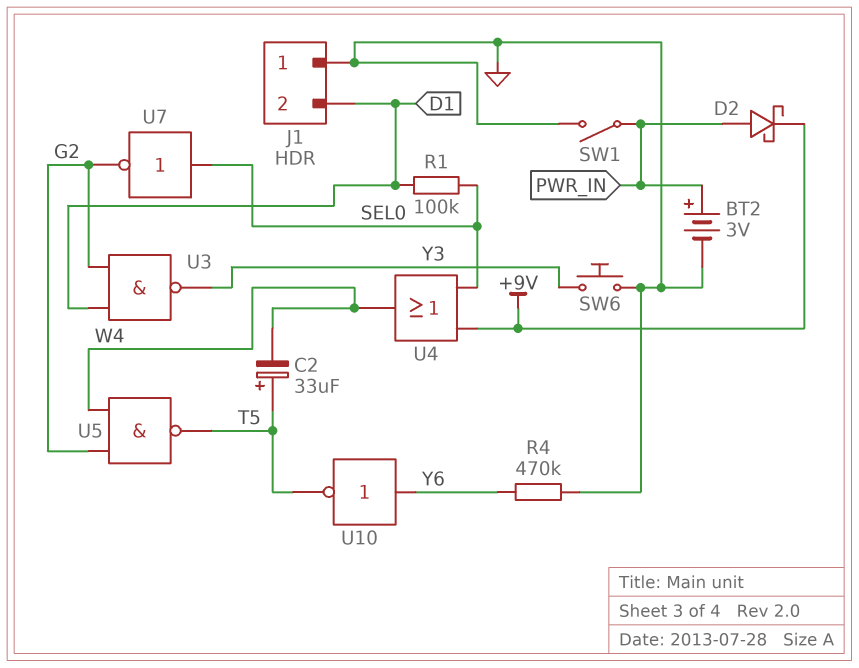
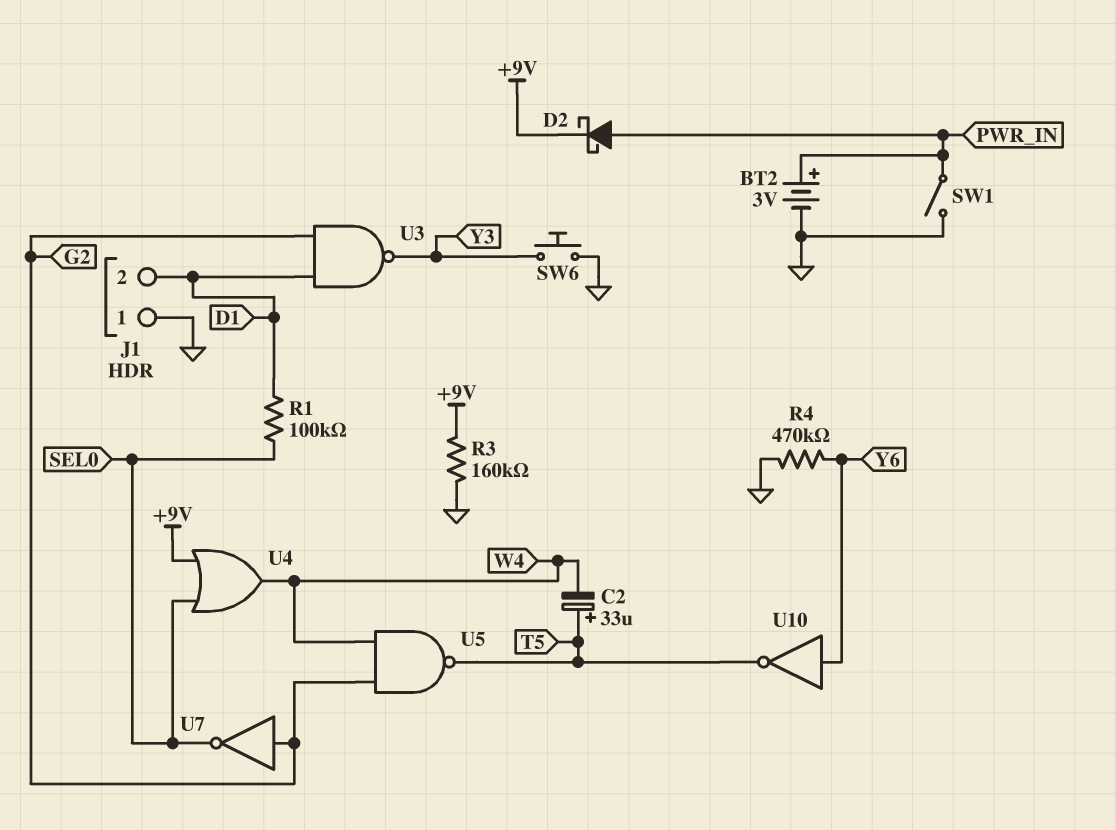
R3: none -> 160k (+9V, GND)
U7: NOT (in SEL0, out G2) -> NOT (in G2, out SEL0)

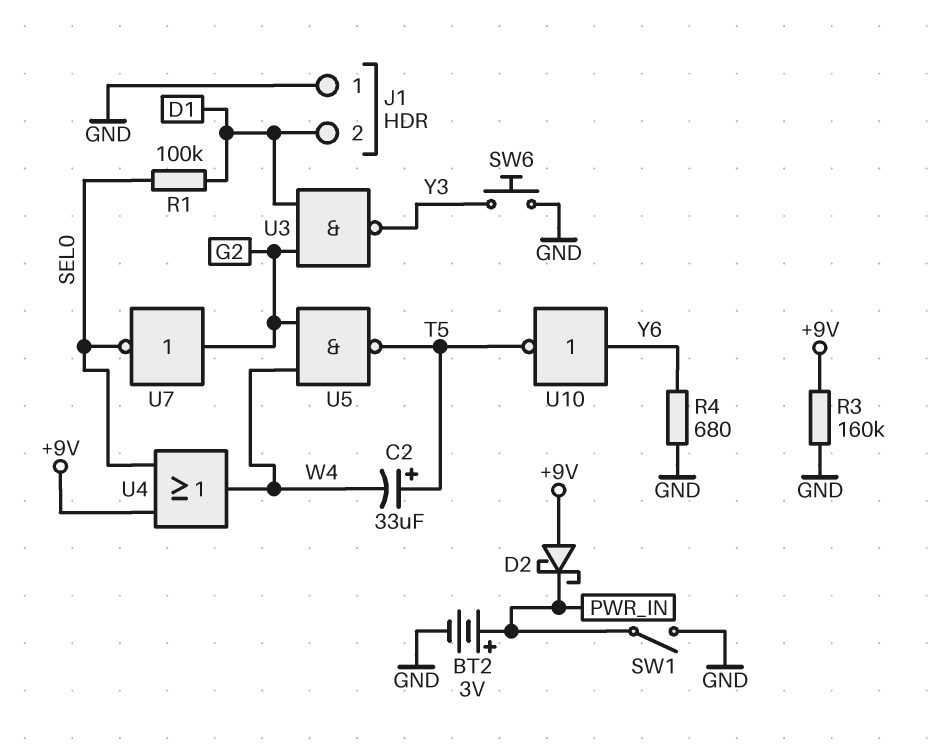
D2: schottky (A PWR_IN, K +9V) -> schottky (A +9V, K PWR_IN)
R4: 470k (GND, Y6) -> 680 (GND, Y6)

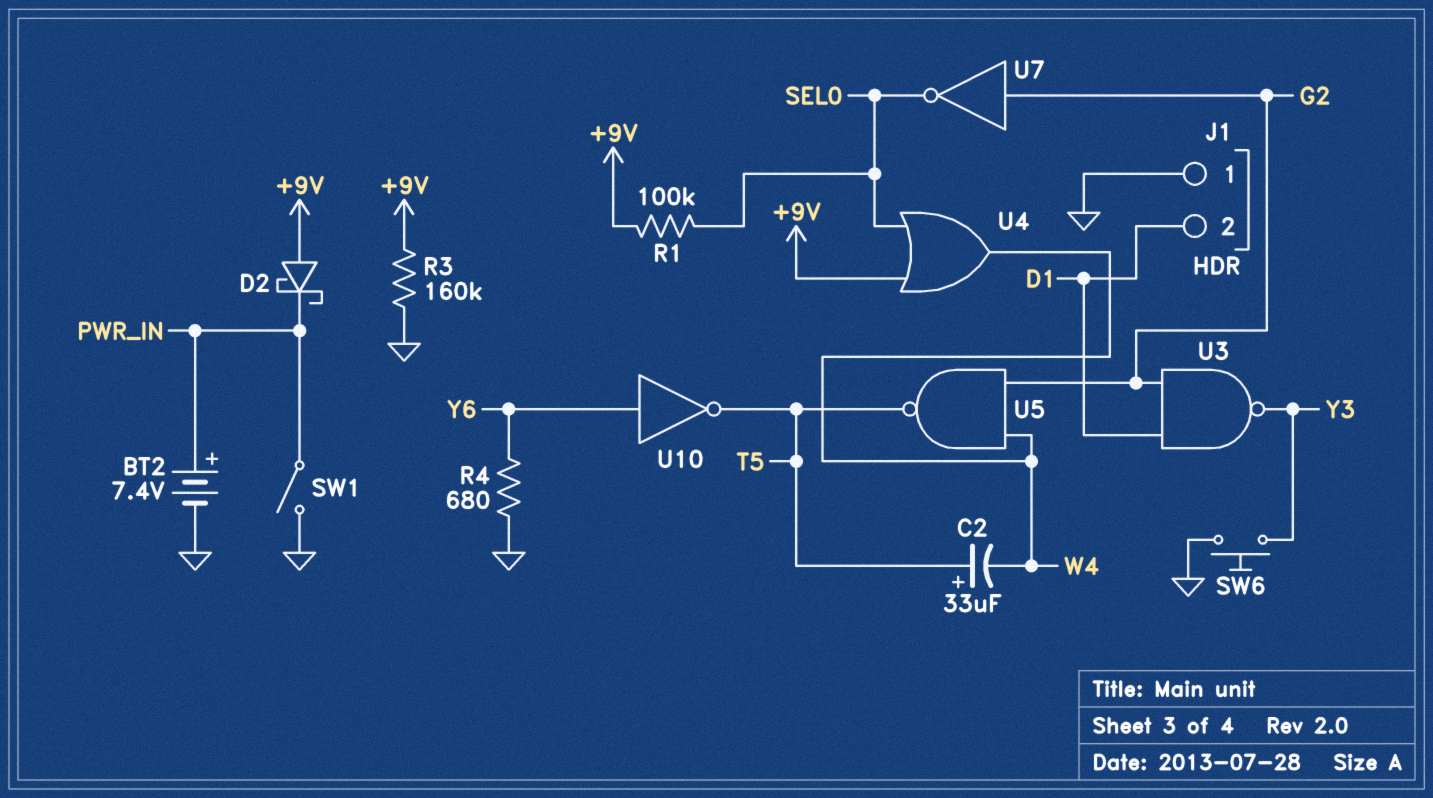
BT2: 3V (plus PWR_IN, minus GND) -> 7.4V (plus PWR_IN, minus GND)
R1: 100k (D1, SEL0) -> 100k (+9V, SEL0)

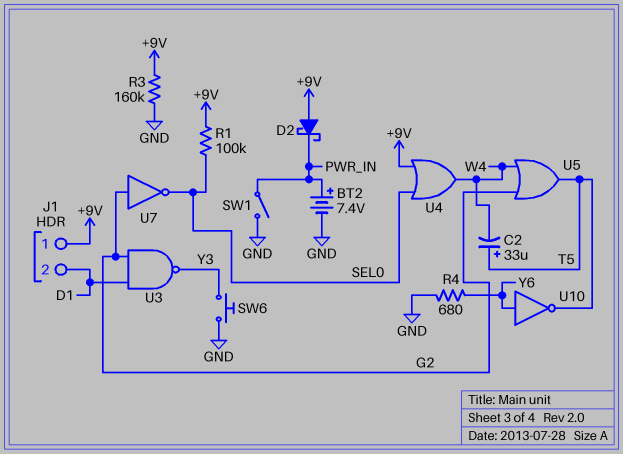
J1 pin 1: GND -> +9V
U5: NAND (in G2, in W4, out T5) -> OR (in G2, in W4, out T5)

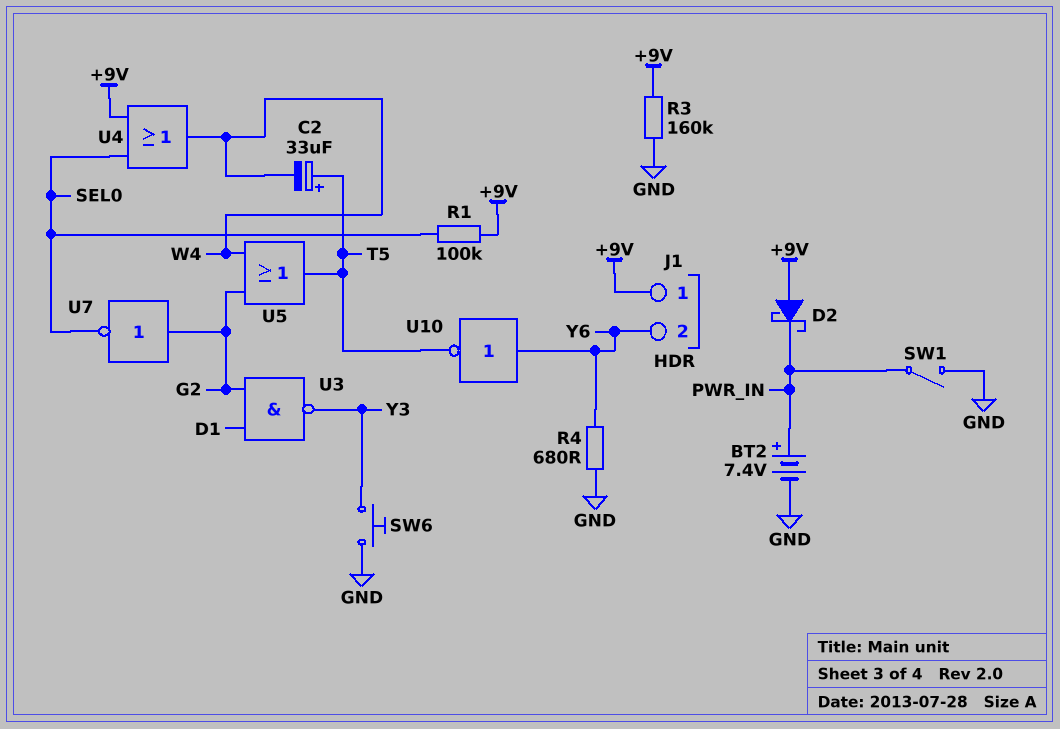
J1 pin 2: D1 -> Y6

